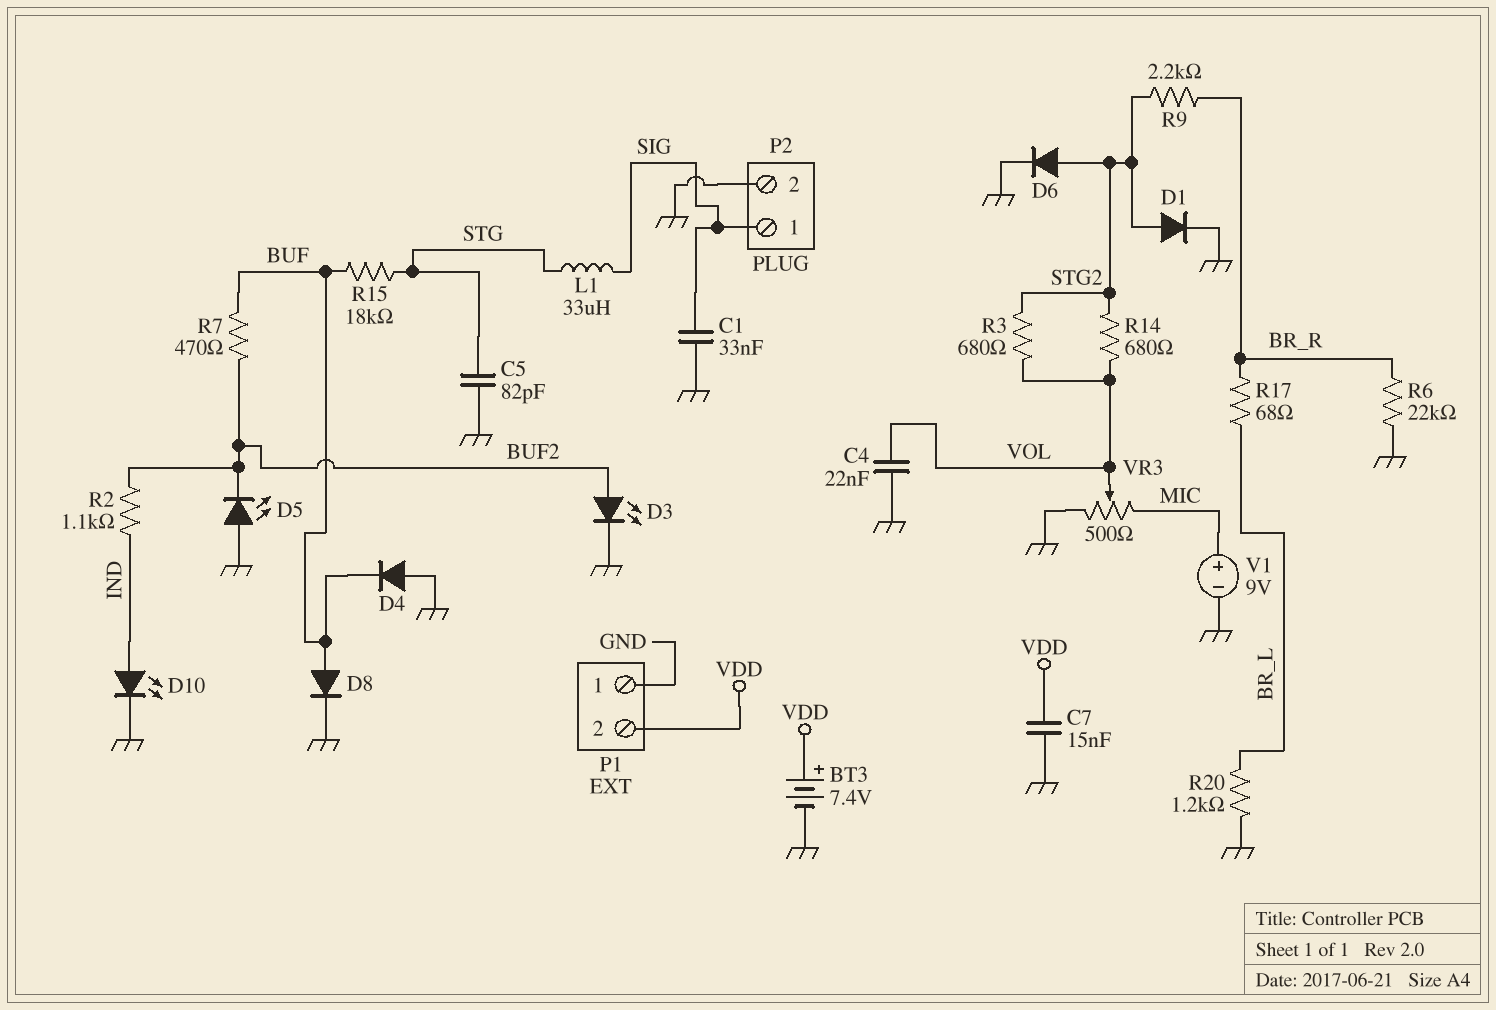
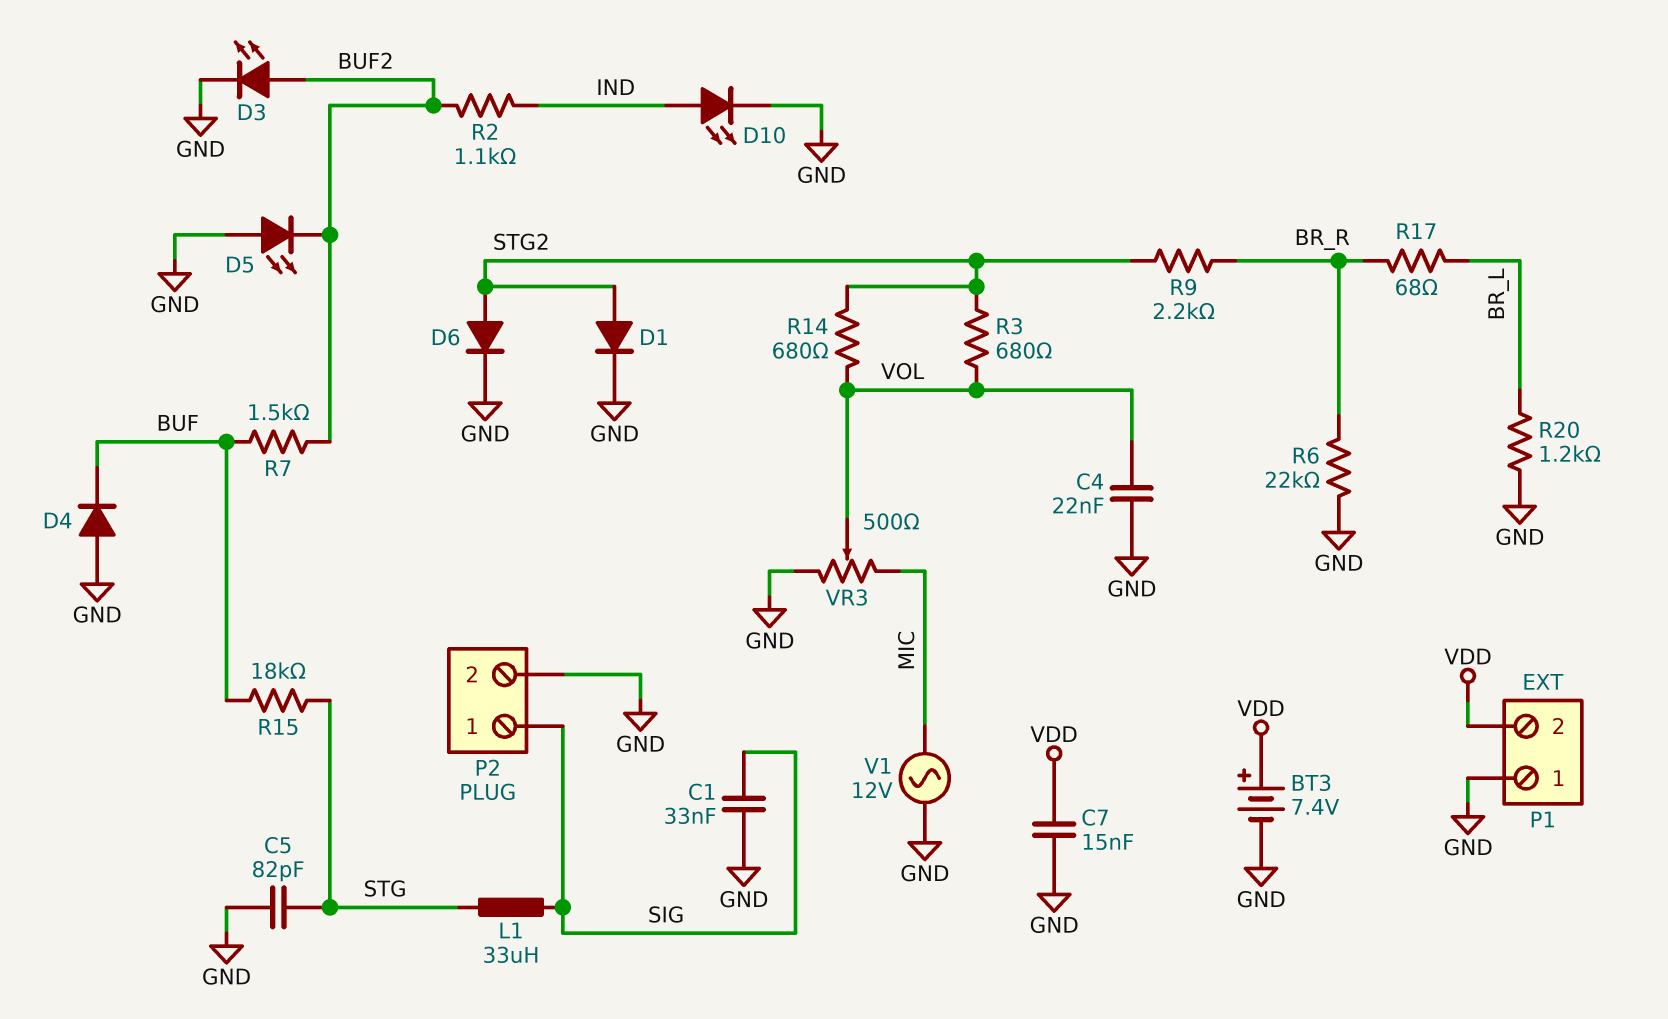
D8: diode (A BUF, K GND) -> none
R7: 470 (BUF, BUF2) -> 1.5k (BUF, BUF2)
V1: 9V (plus MIC, minus GND) -> AC 12V (GND, MIC)

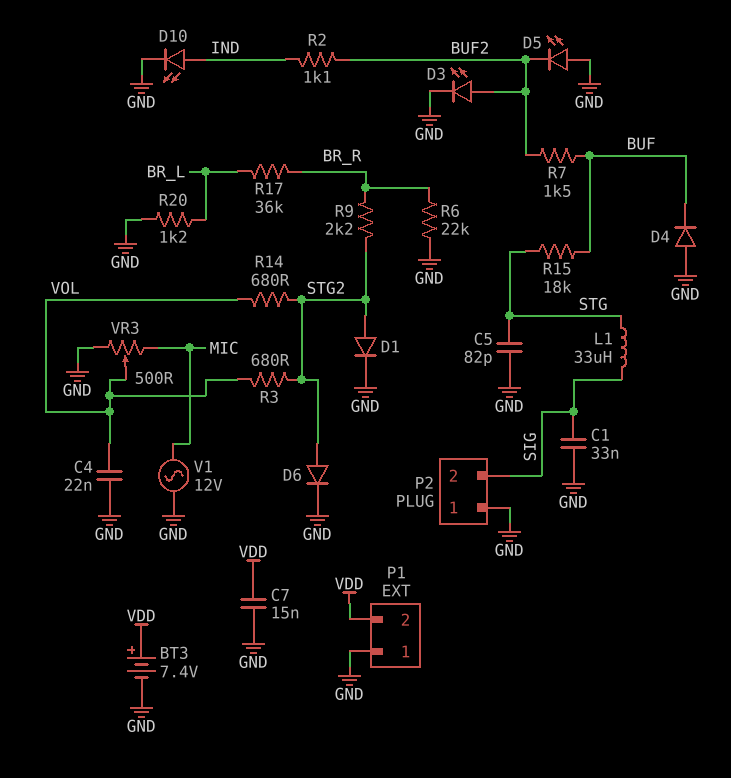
P2 pin 1: SIG -> GND
P2 pin 2: GND -> SIG
R17: 68 (BR_L, BR_R) -> 36k (BR_L, BR_R)

